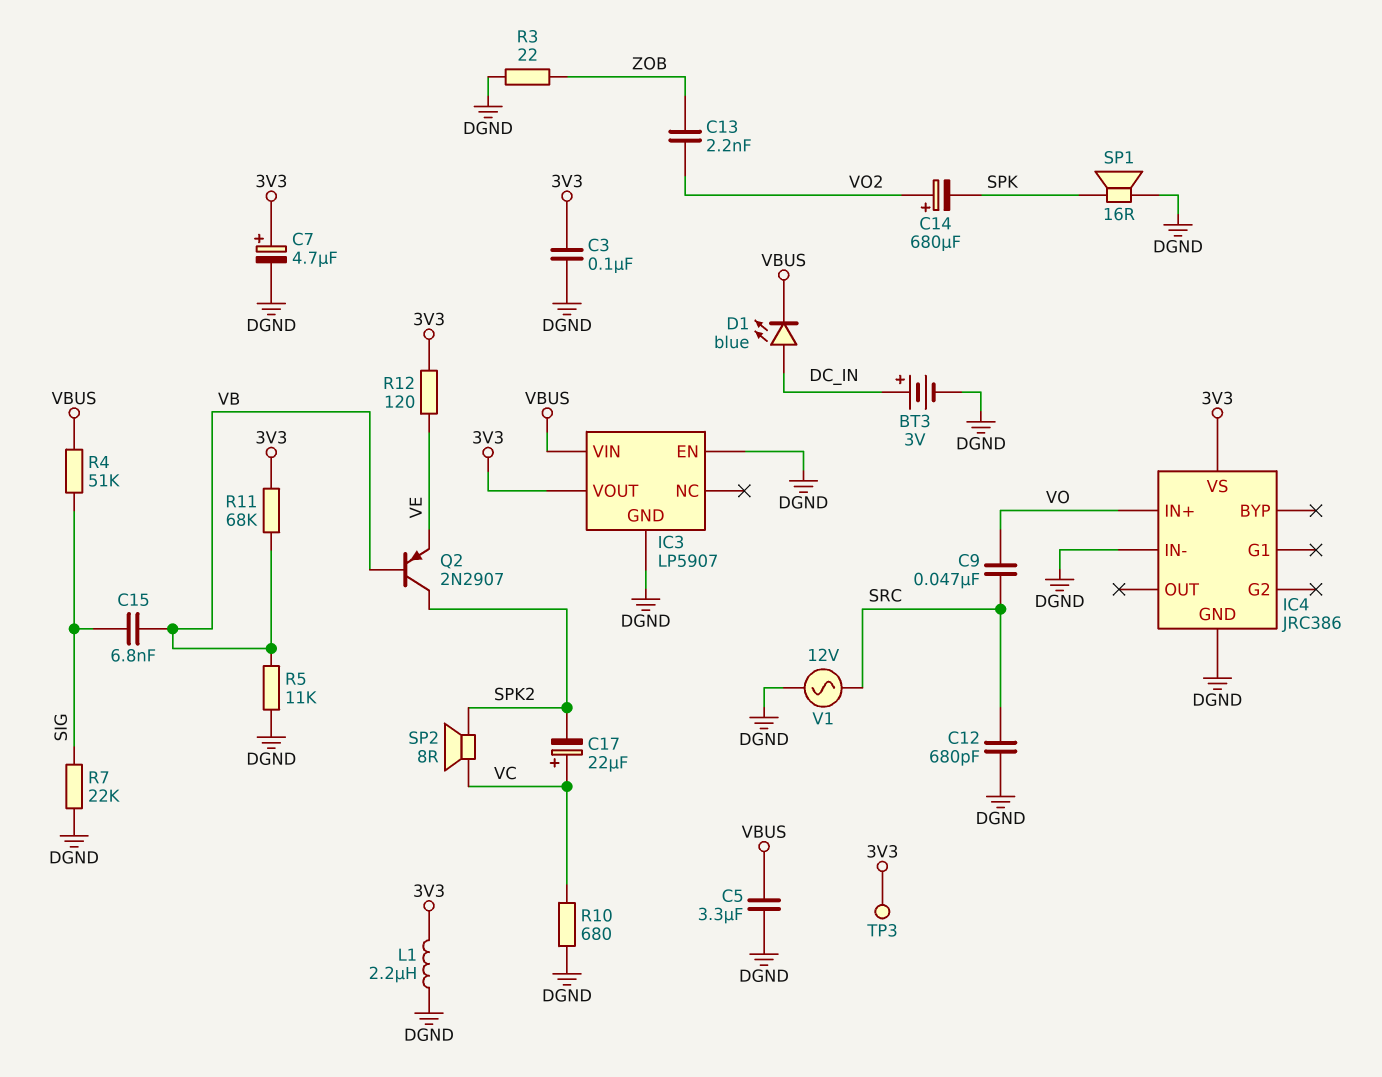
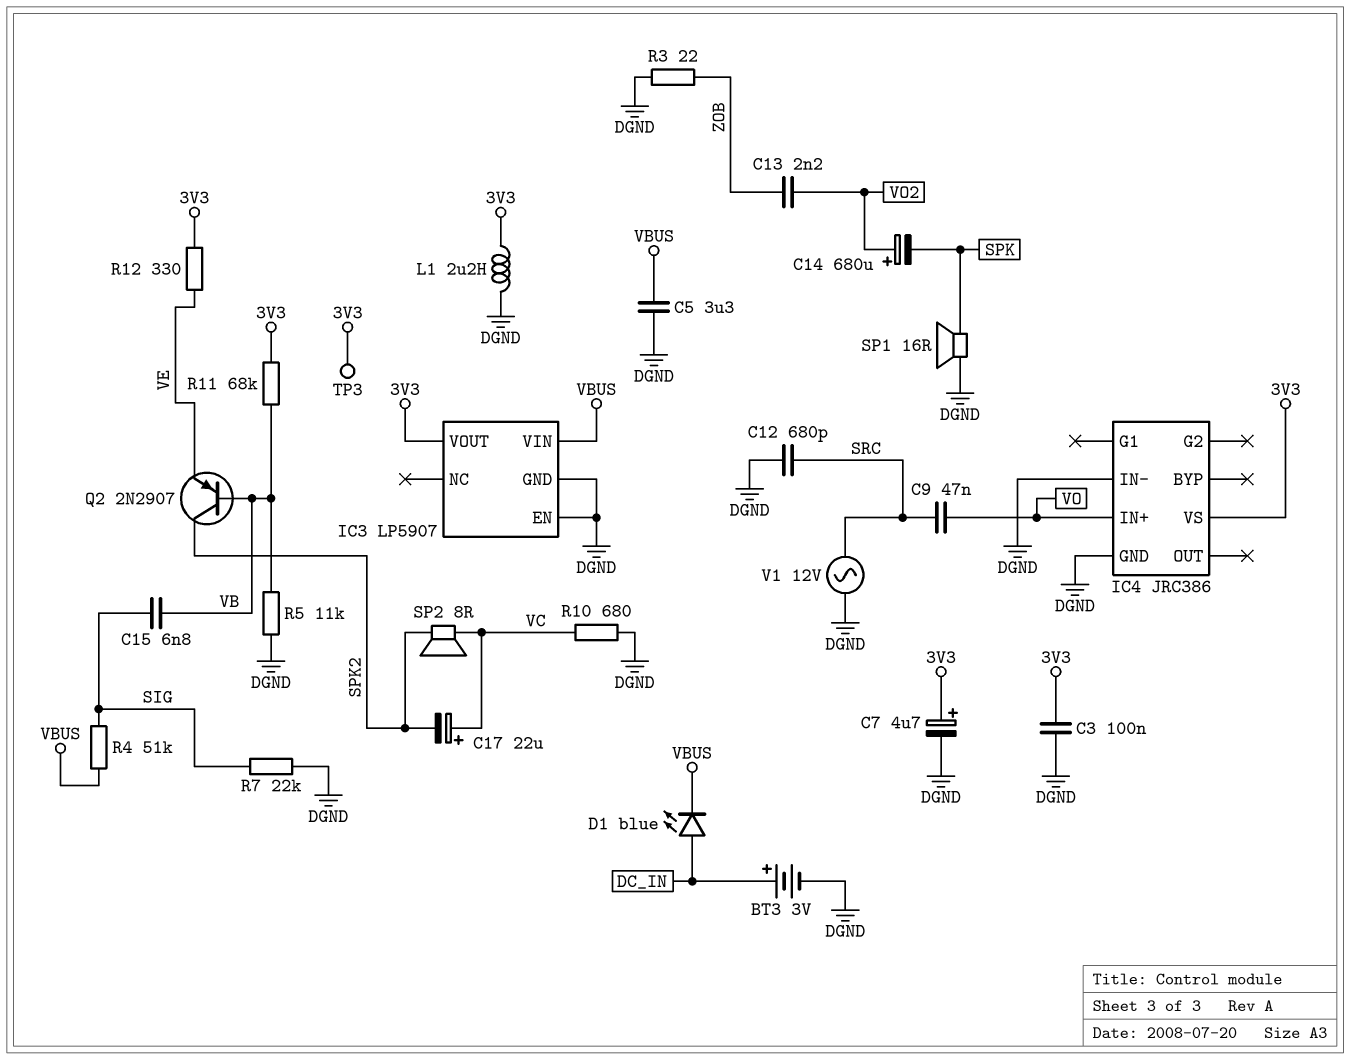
R12: 120 (3V3, VE) -> 330 (3V3, VE)

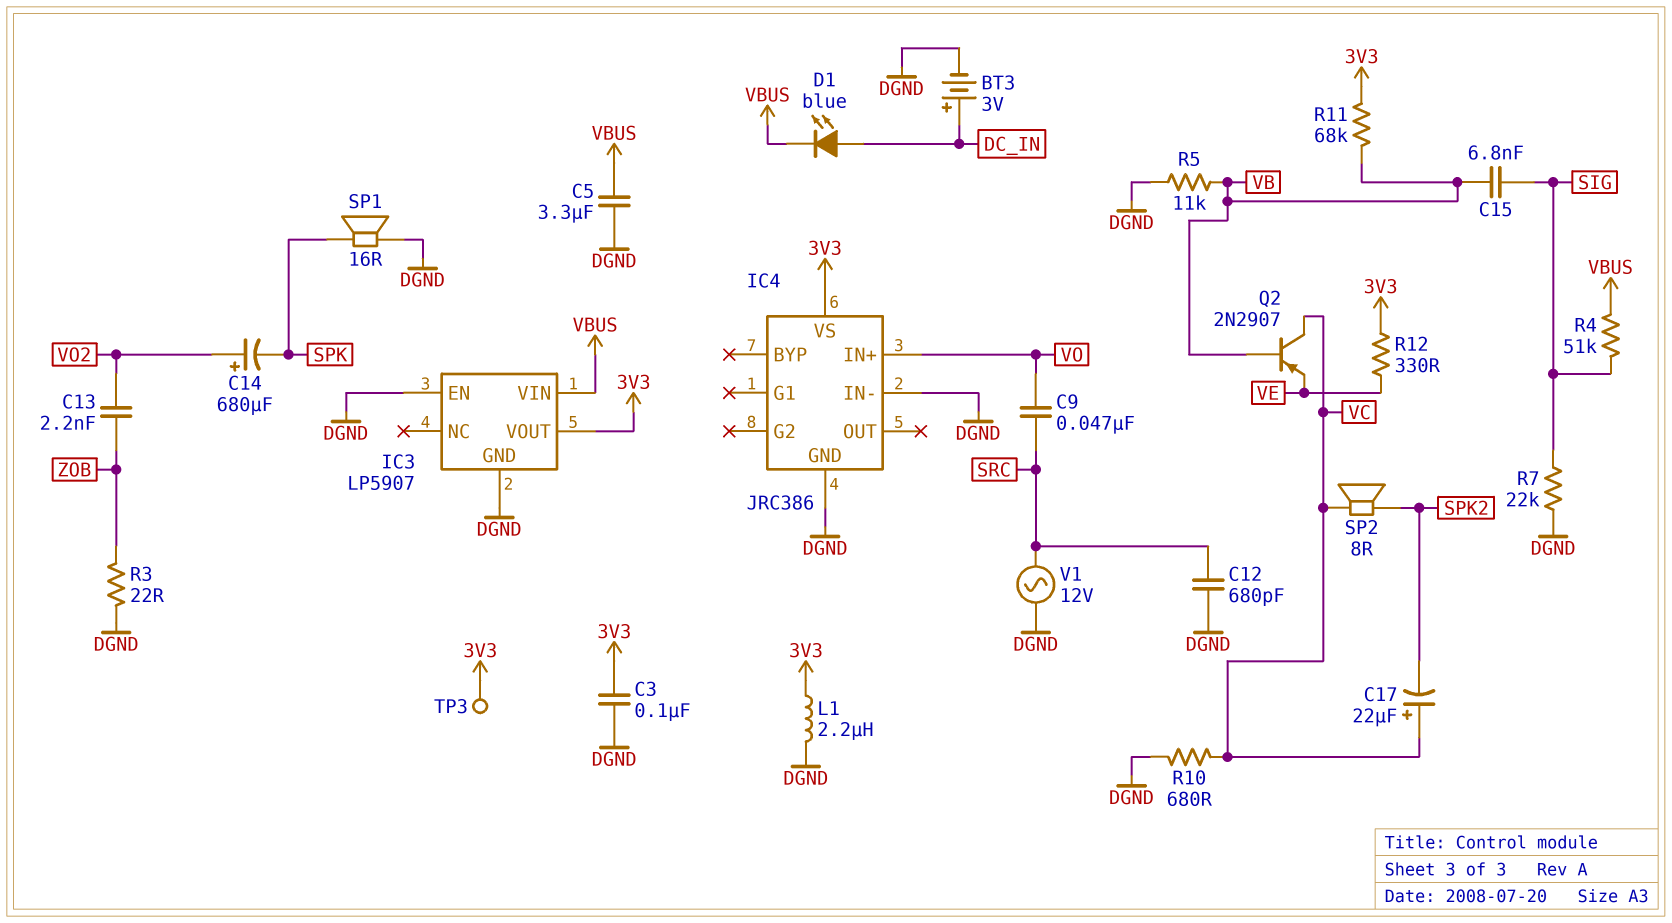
C7: 4.7uF (plus 3V3, minus DGND) -> none
Q2: PNP 2N2907 (B VB, C SPK2, E VE) -> PNP 2N2907 (B VB, C VC, E VE)

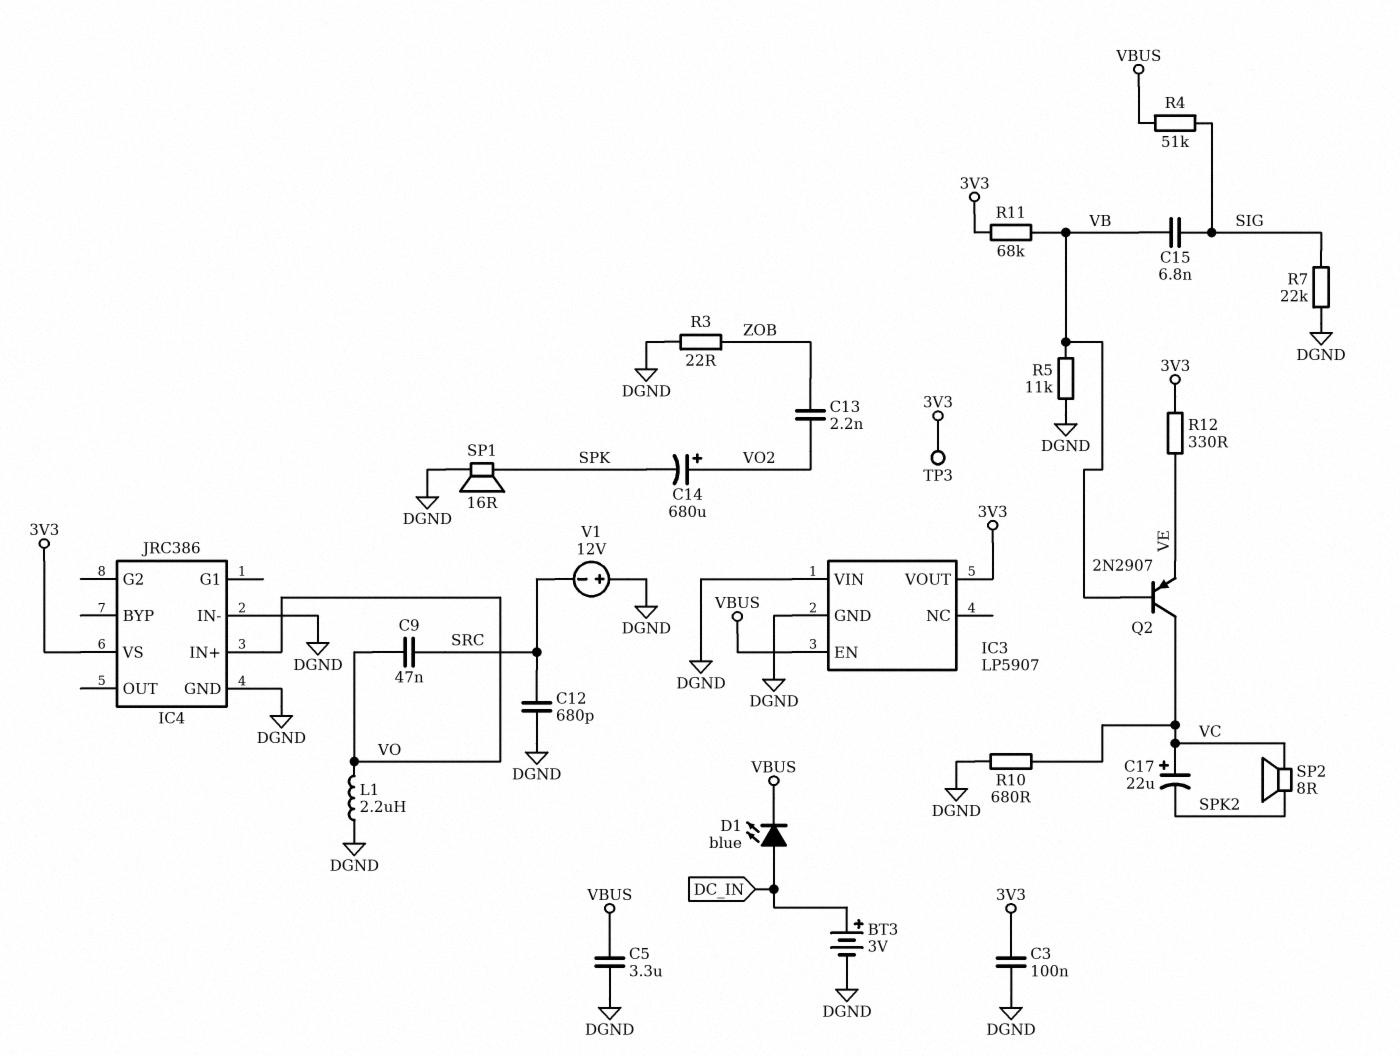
IC3 pin EN: DGND -> VBUS
IC3 pin VIN: VBUS -> DGND
L1: 2.2uH (3V3, DGND) -> 2.2uH (DGND, VO)
V1: AC 12V (DGND, SRC) -> 12V (plus DGND, minus SRC)

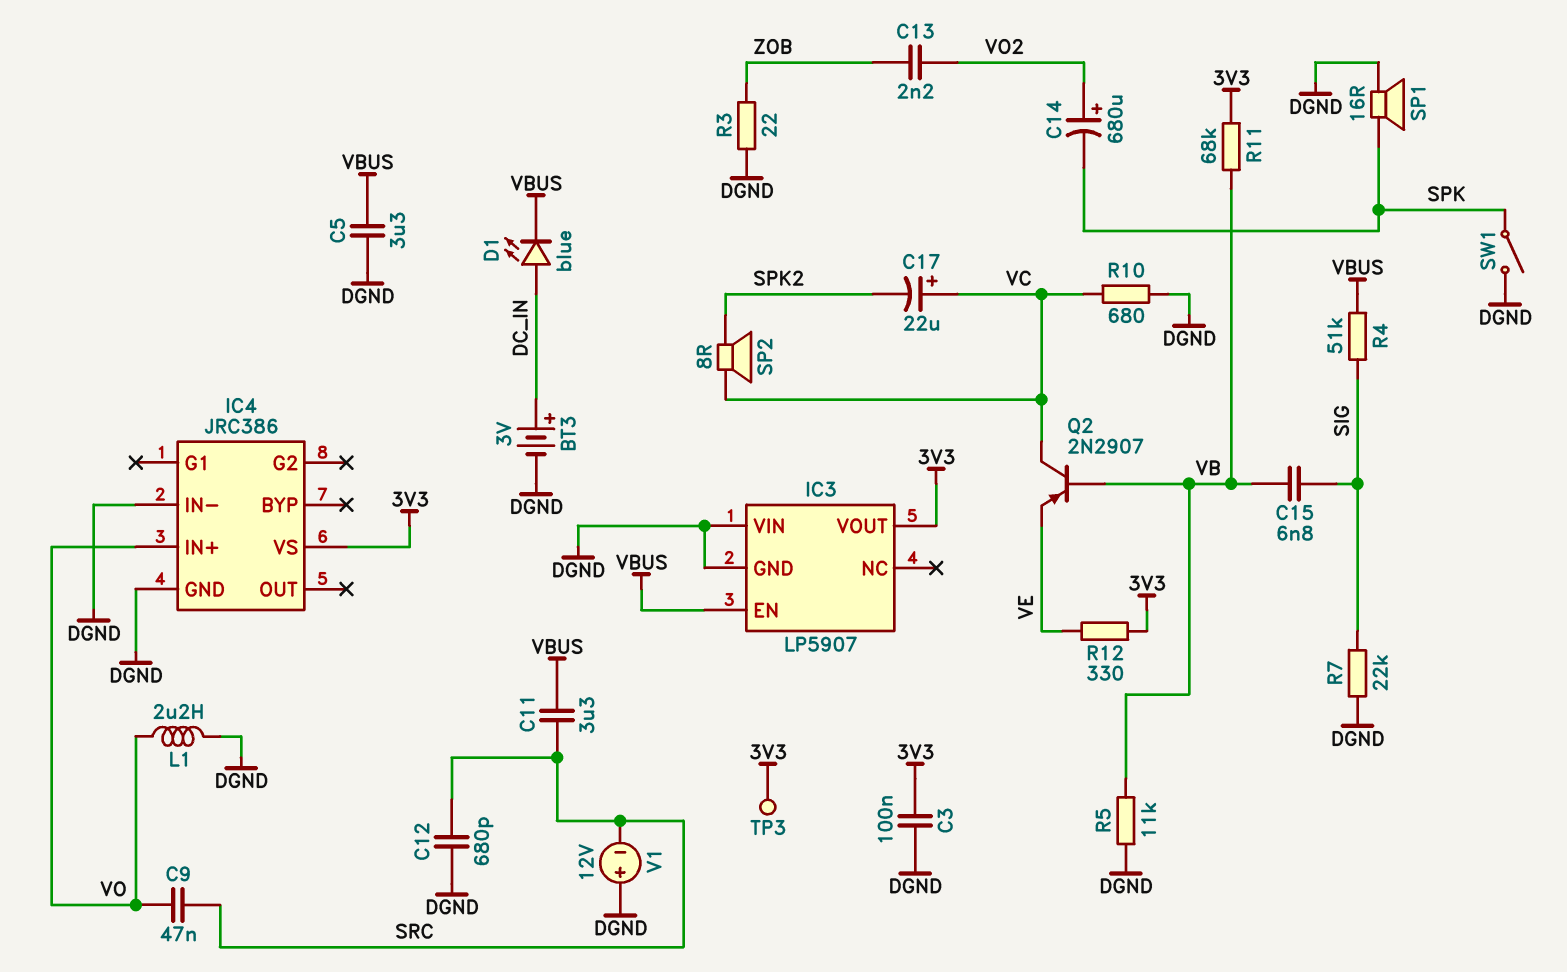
C11: none -> 3.3uF (SRC, VBUS)
SW1: none -> switch (DGND, SPK)

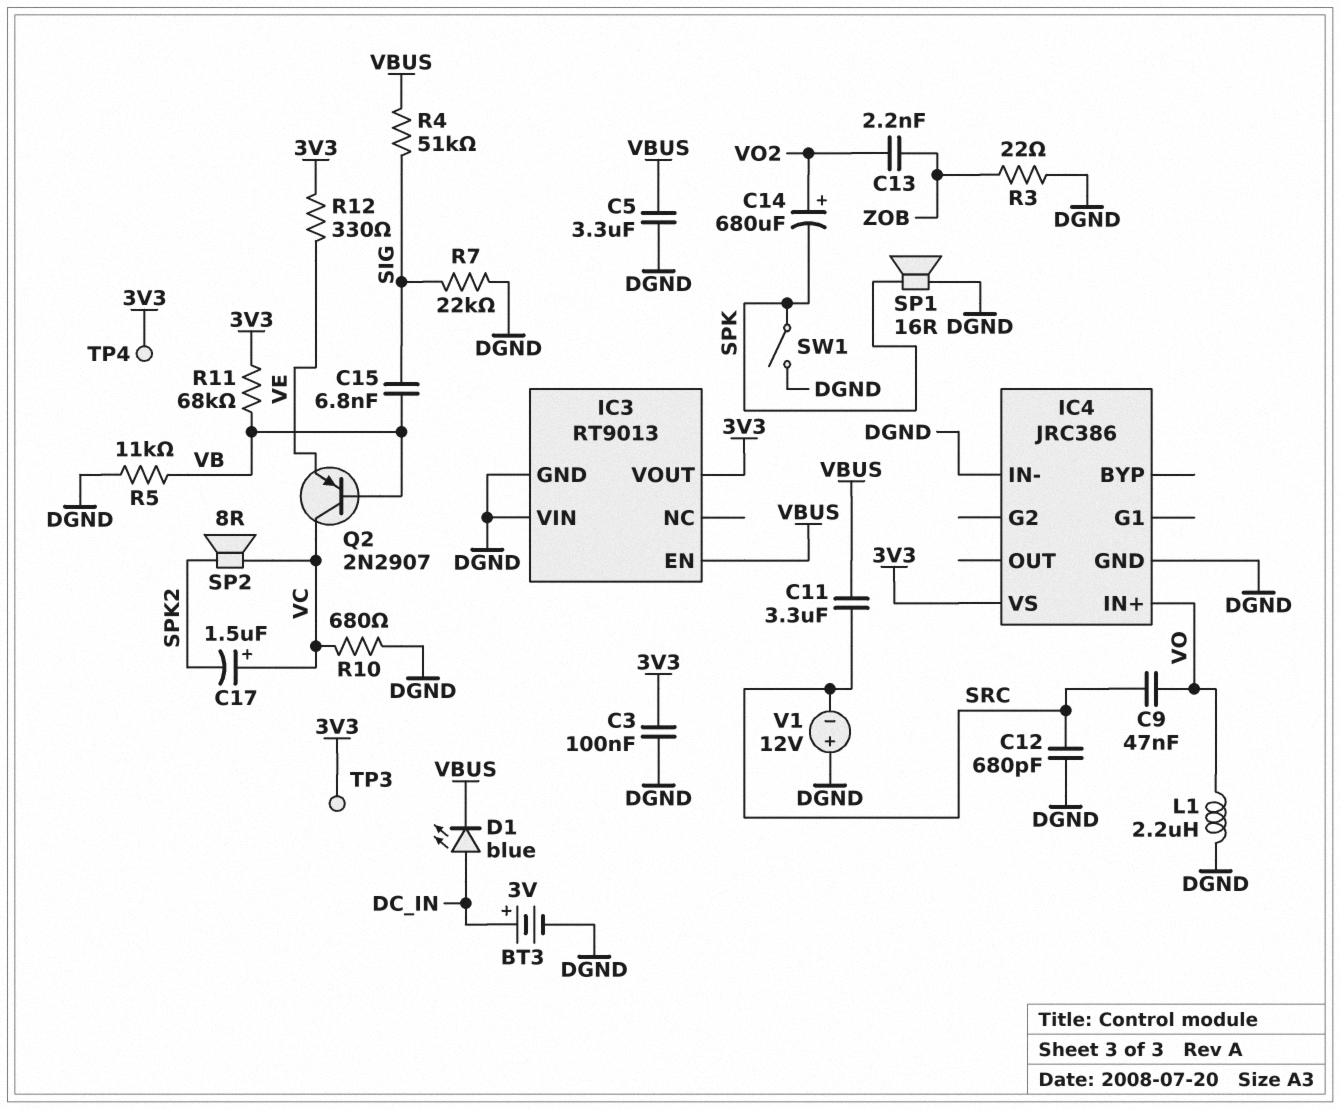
C17: 22uF (plus VC, minus SPK2) -> 1.5uF (plus VC, minus SPK2)
IC3: LP5907 -> RT9013
TP4: none -> test point (3V3)

